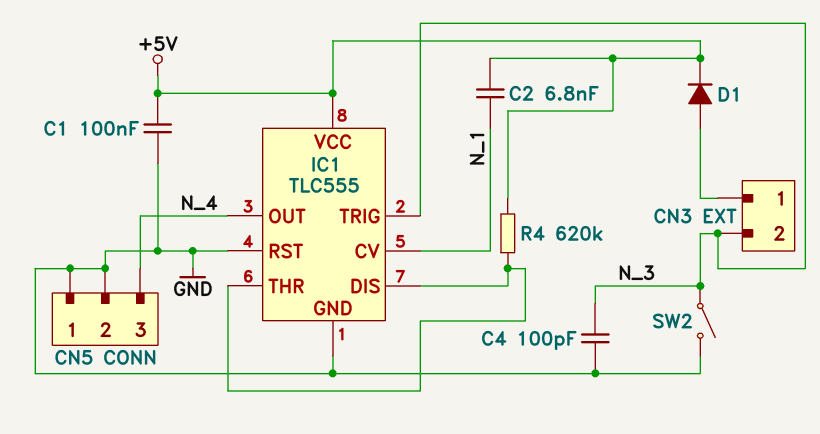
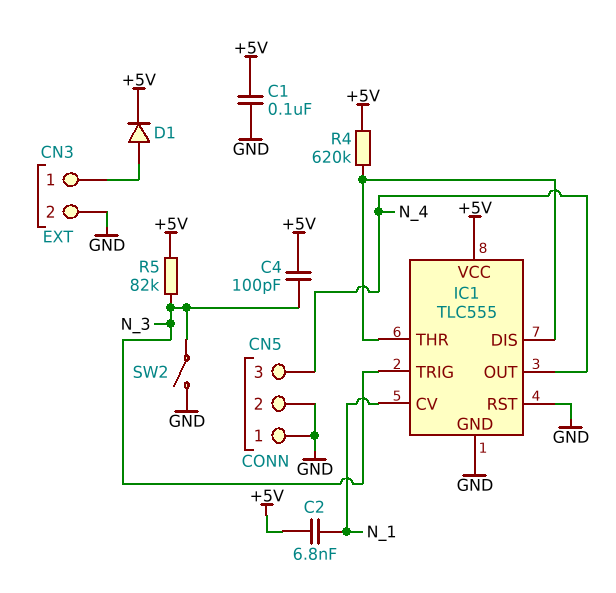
C4: 100pF (GND, N_3) -> 100pF (+5V, N_3)
CN3 pin 2: N_3 -> GND
R5: none -> 82k (+5V, N_3)

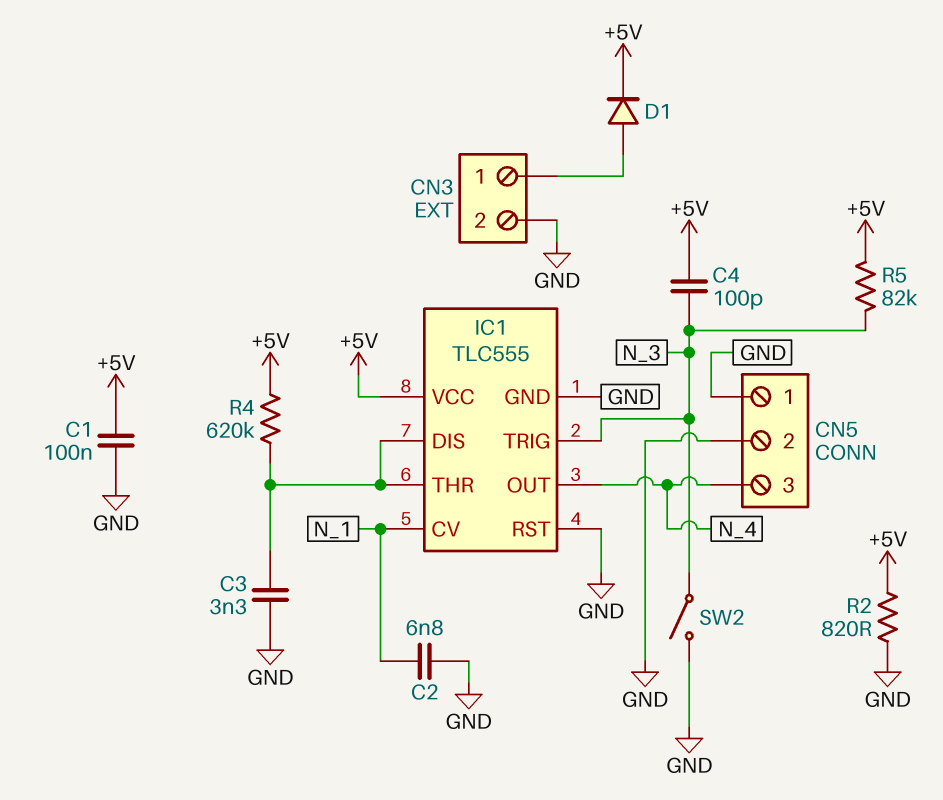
C2: 6.8nF (+5V, N_1) -> 6.8nF (GND, N_1)
C3: none -> 3.3nF (GND, IC1/DIS)
R2: none -> 820 (+5V, GND)

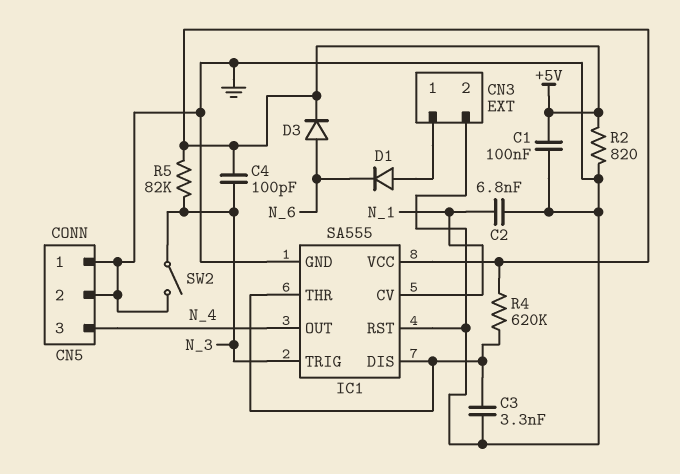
D1: diode (A CN3/1, K +5V) -> diode (A CN3/1, K N_6)
D3: none -> diode (A N_6, K +5V)
IC1: TLC555 -> SA555

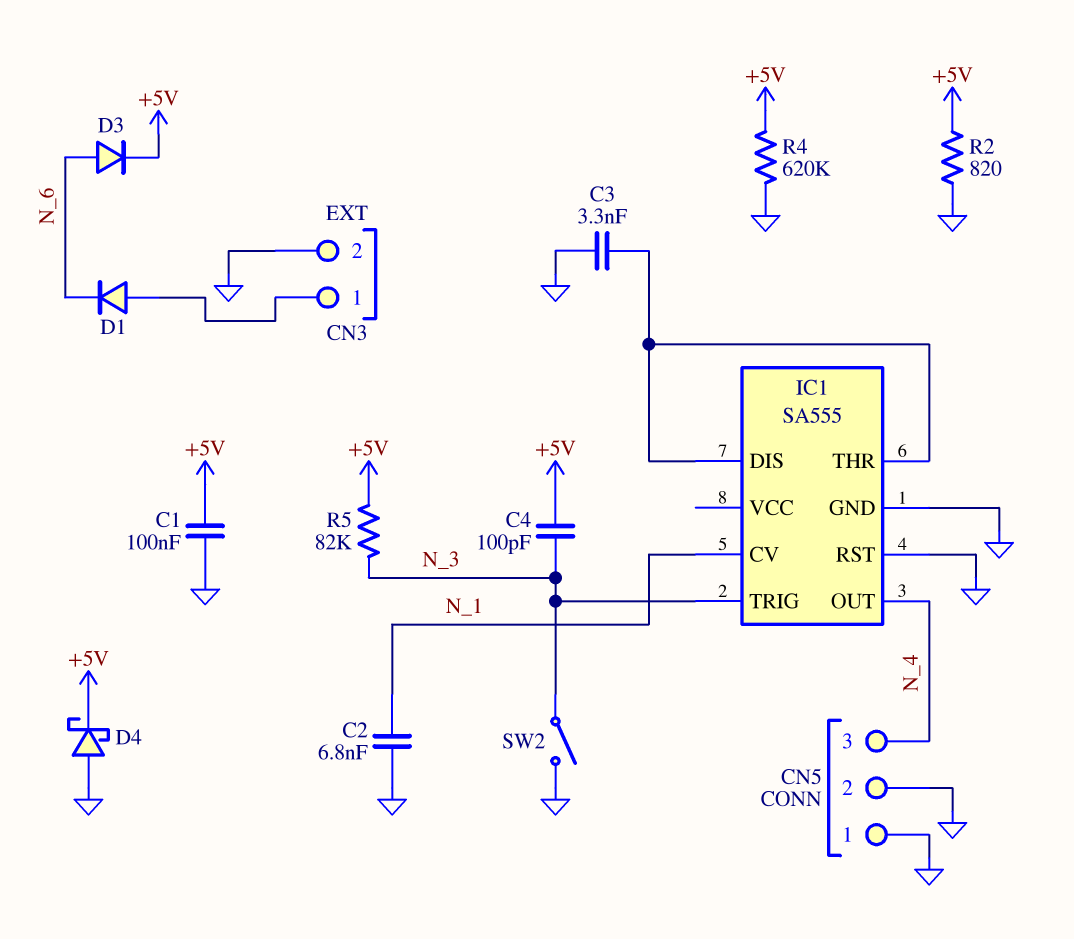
D4: none -> schottky (A GND, K +5V)
IC1 pin VCC: +5V -> none
R4: 620k (+5V, IC1/DIS) -> 620k (+5V, GND)

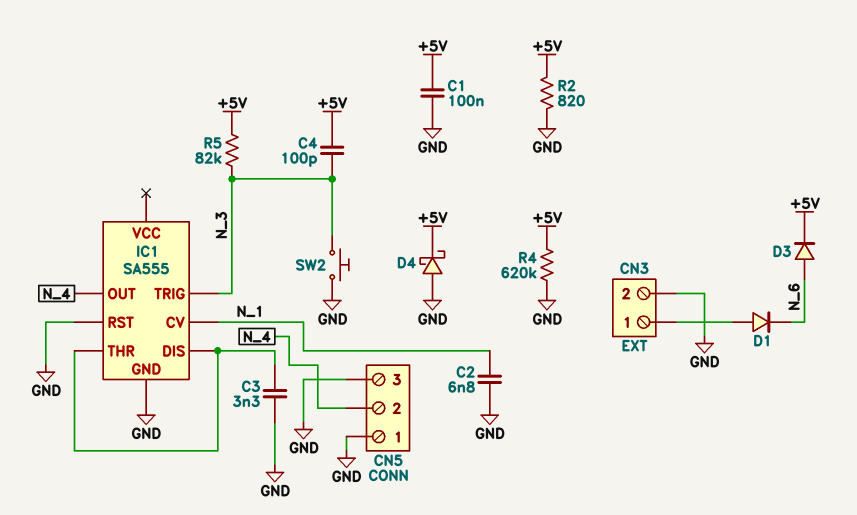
CN5 pin 2: GND -> N_4
CN5 pin 3: N_4 -> GND
SW2: switch (GND, N_3) -> button (GND, N_3)

